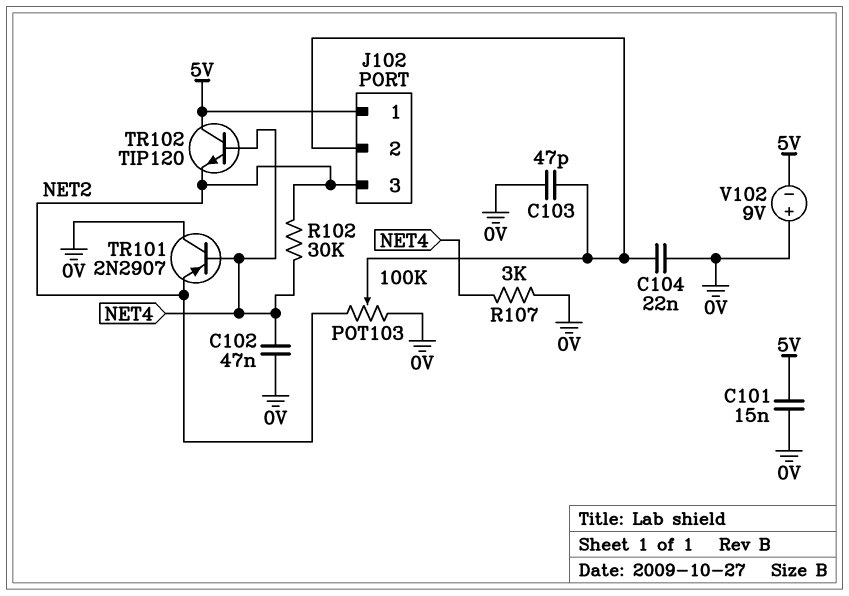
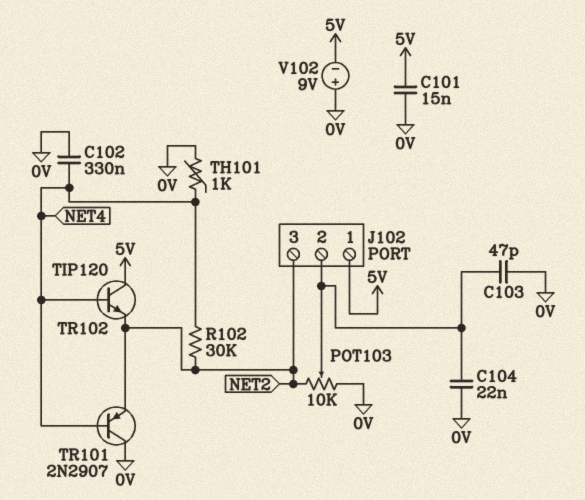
C102: 47nF (0V, NET4) -> 330nF (0V, NET4)
POT103: 100k (0V, NET2, wiper J102/2) -> 10k (0V, NET2, wiper J102/2)
R107: 3k (0V, NET4) -> none
TH101: none -> 1k (0V, NET4)

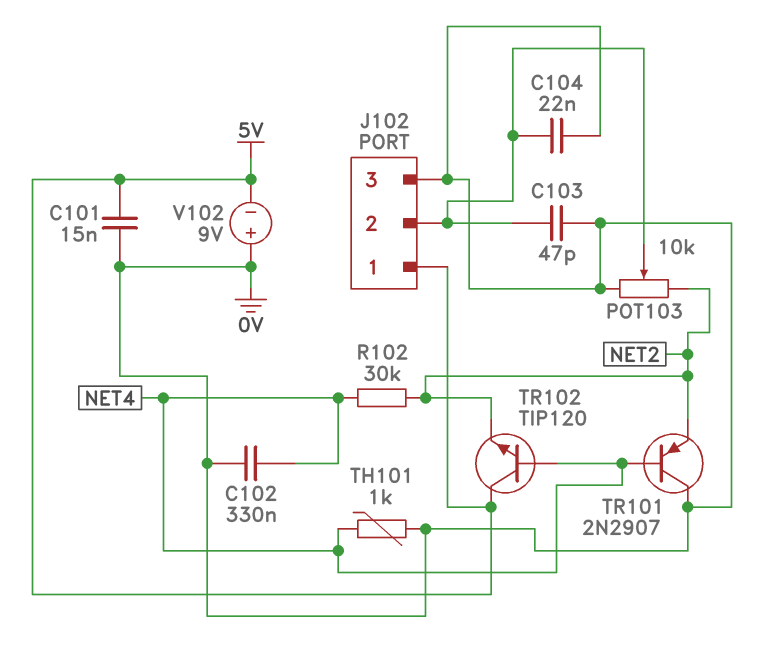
J102 pin 3: NET2 -> 0V

